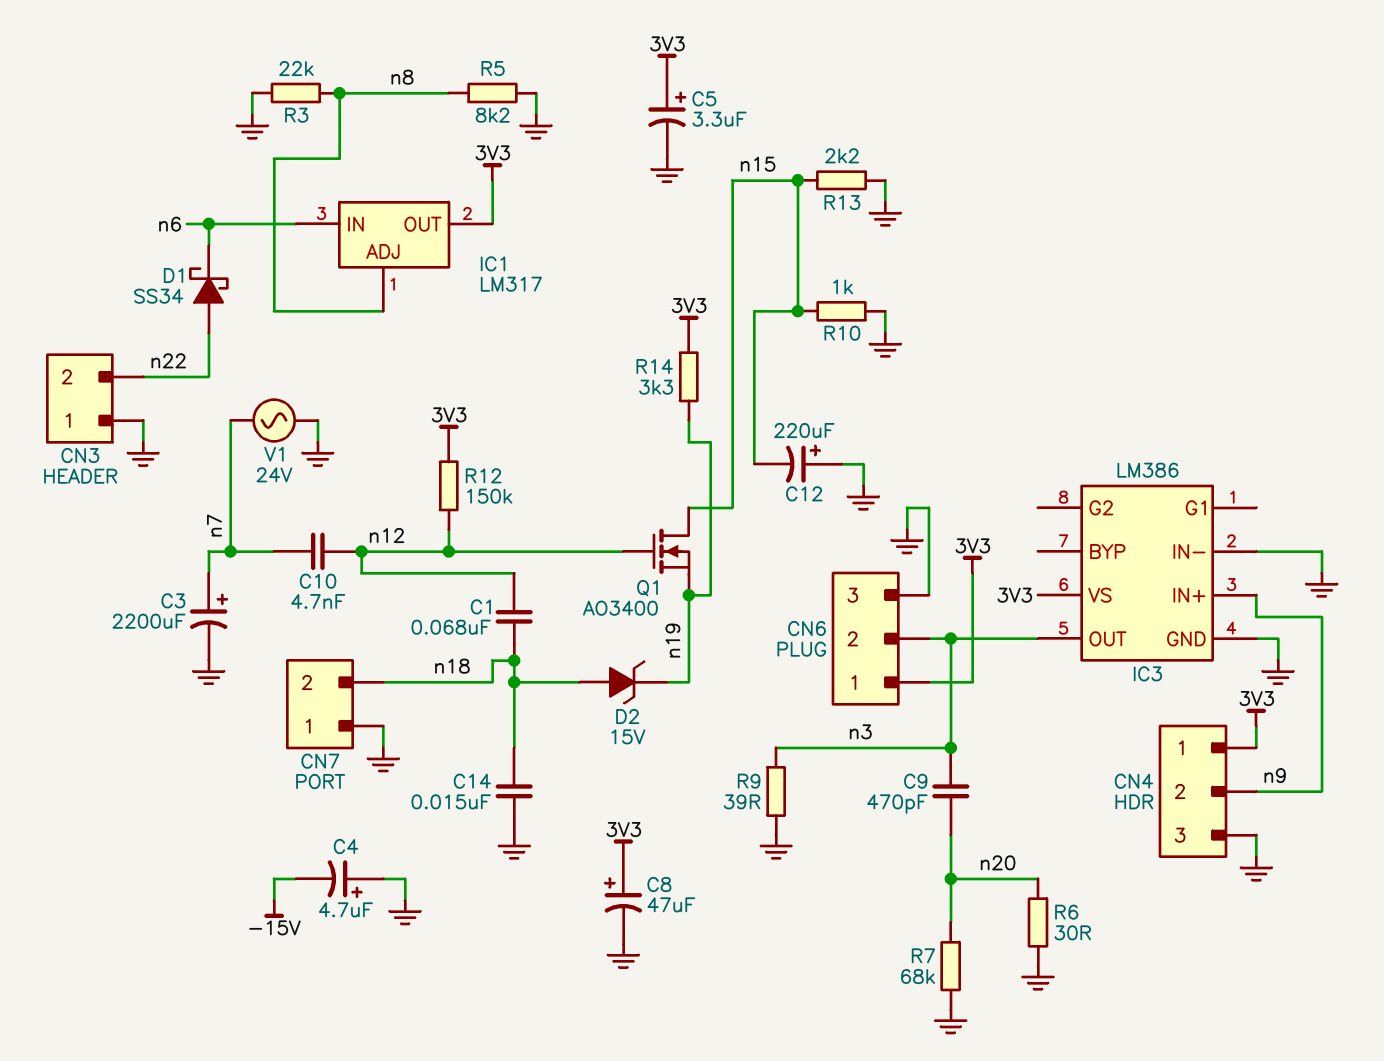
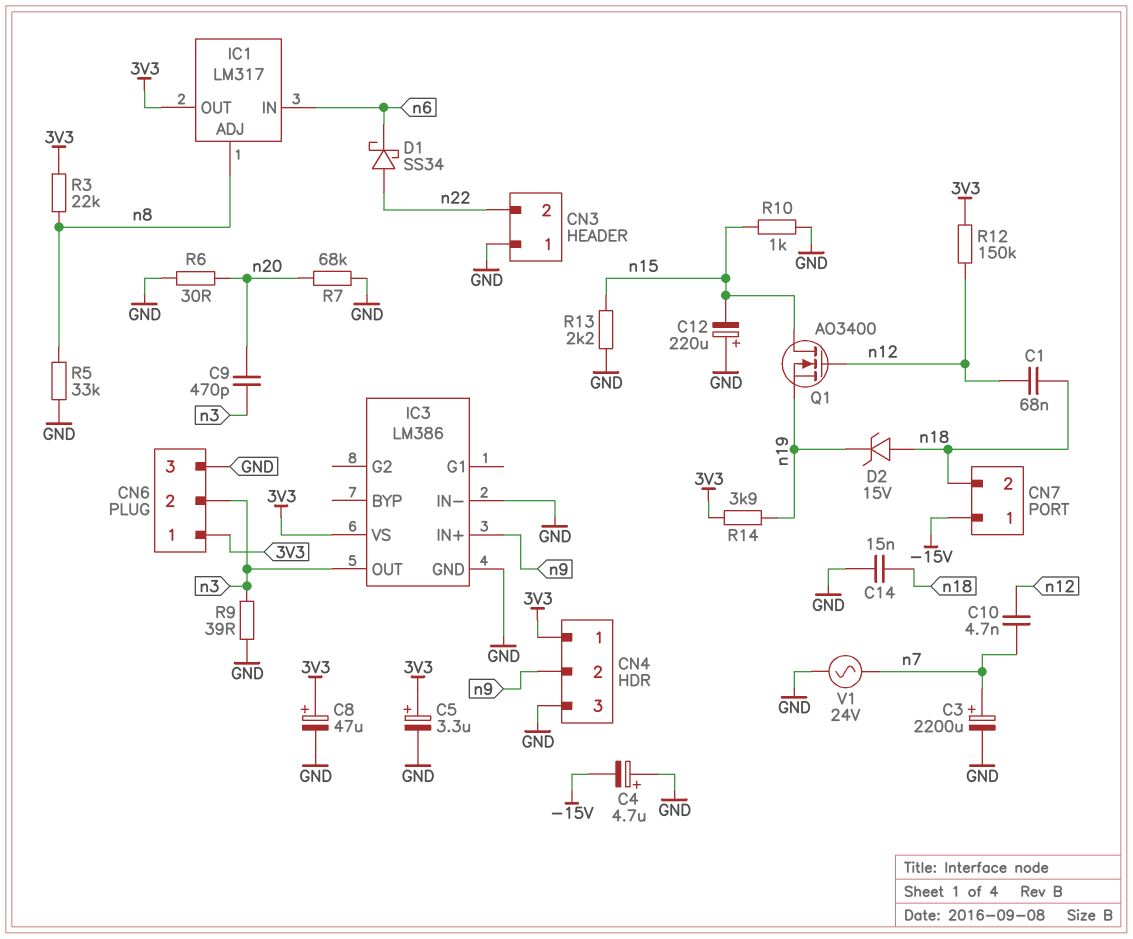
CN7 pin 1: GND -> -15V
R3: 22k (GND, n8) -> 22k (3V3, n8)
R5: 8.2k (GND, n8) -> 33k (GND, n8)
R14: 3.3k (3V3, n19) -> 3.9k (3V3, n19)

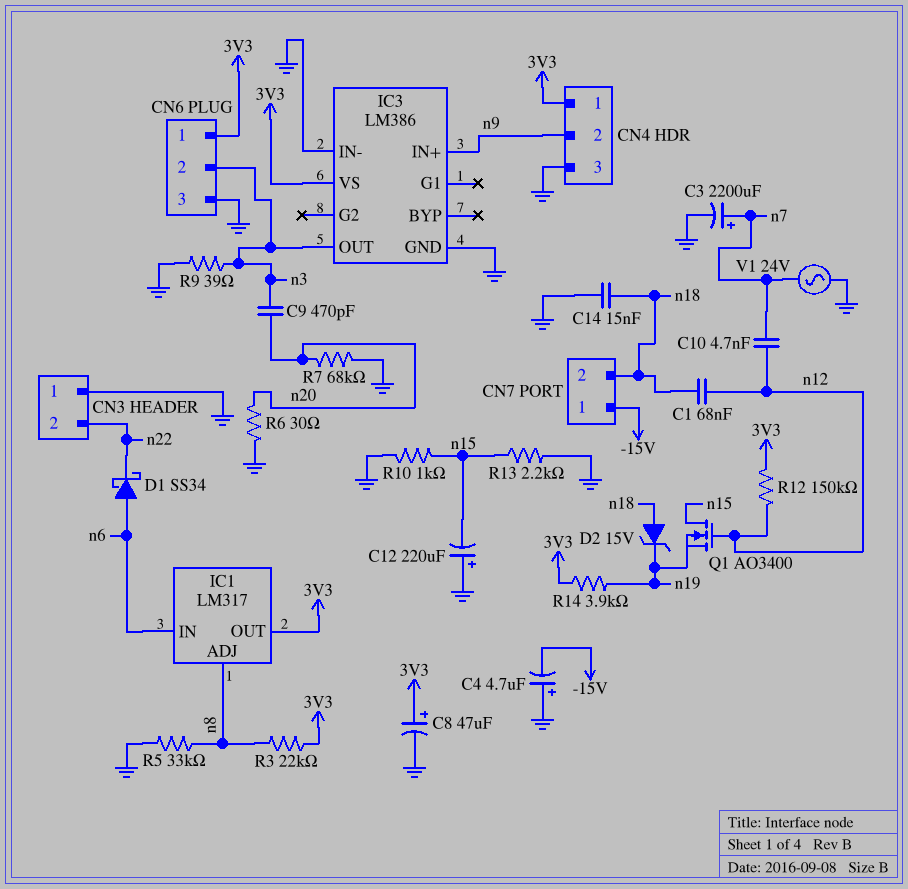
C5: 3.3uF (plus 3V3, minus GND) -> none
D1: schottky SS34 (A n22, K n6) -> schottky SS34 (A n6, K n22)

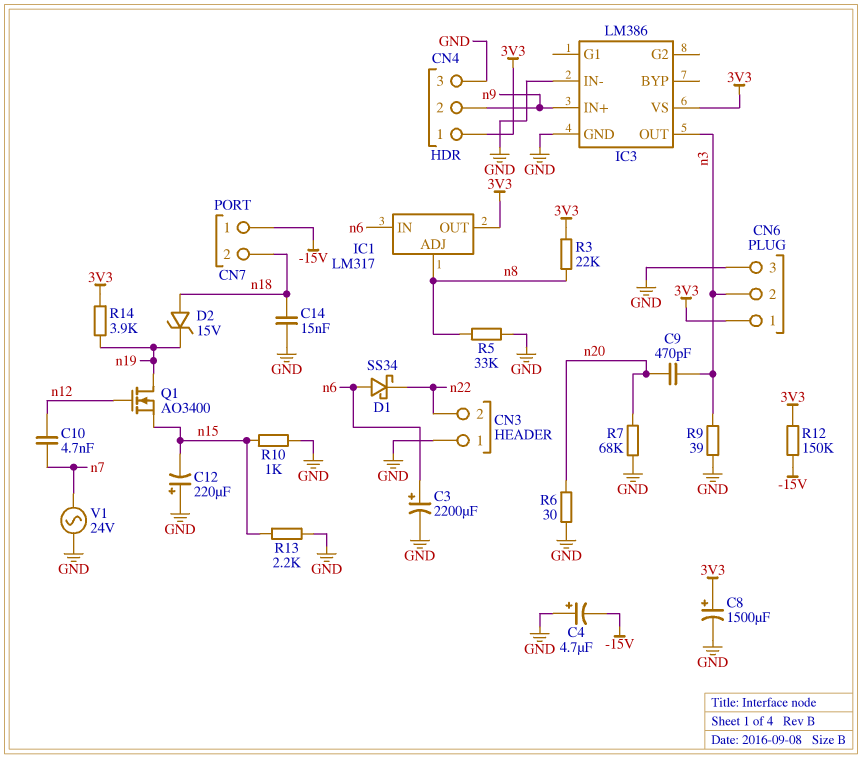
C1: 68nF (n12, n18) -> none
C3: 2200uF (plus n7, minus GND) -> 2200uF (plus n6, minus GND)
C8: 47uF (plus 3V3, minus GND) -> 1500uF (plus 3V3, minus GND)
Q1: NMOS AO3400 (G n12, D n15, S n19) -> NMOS AO3400 (G n12, D n19, S n15)
R12: 150k (3V3, n12) -> 150k (-15V, 3V3)

